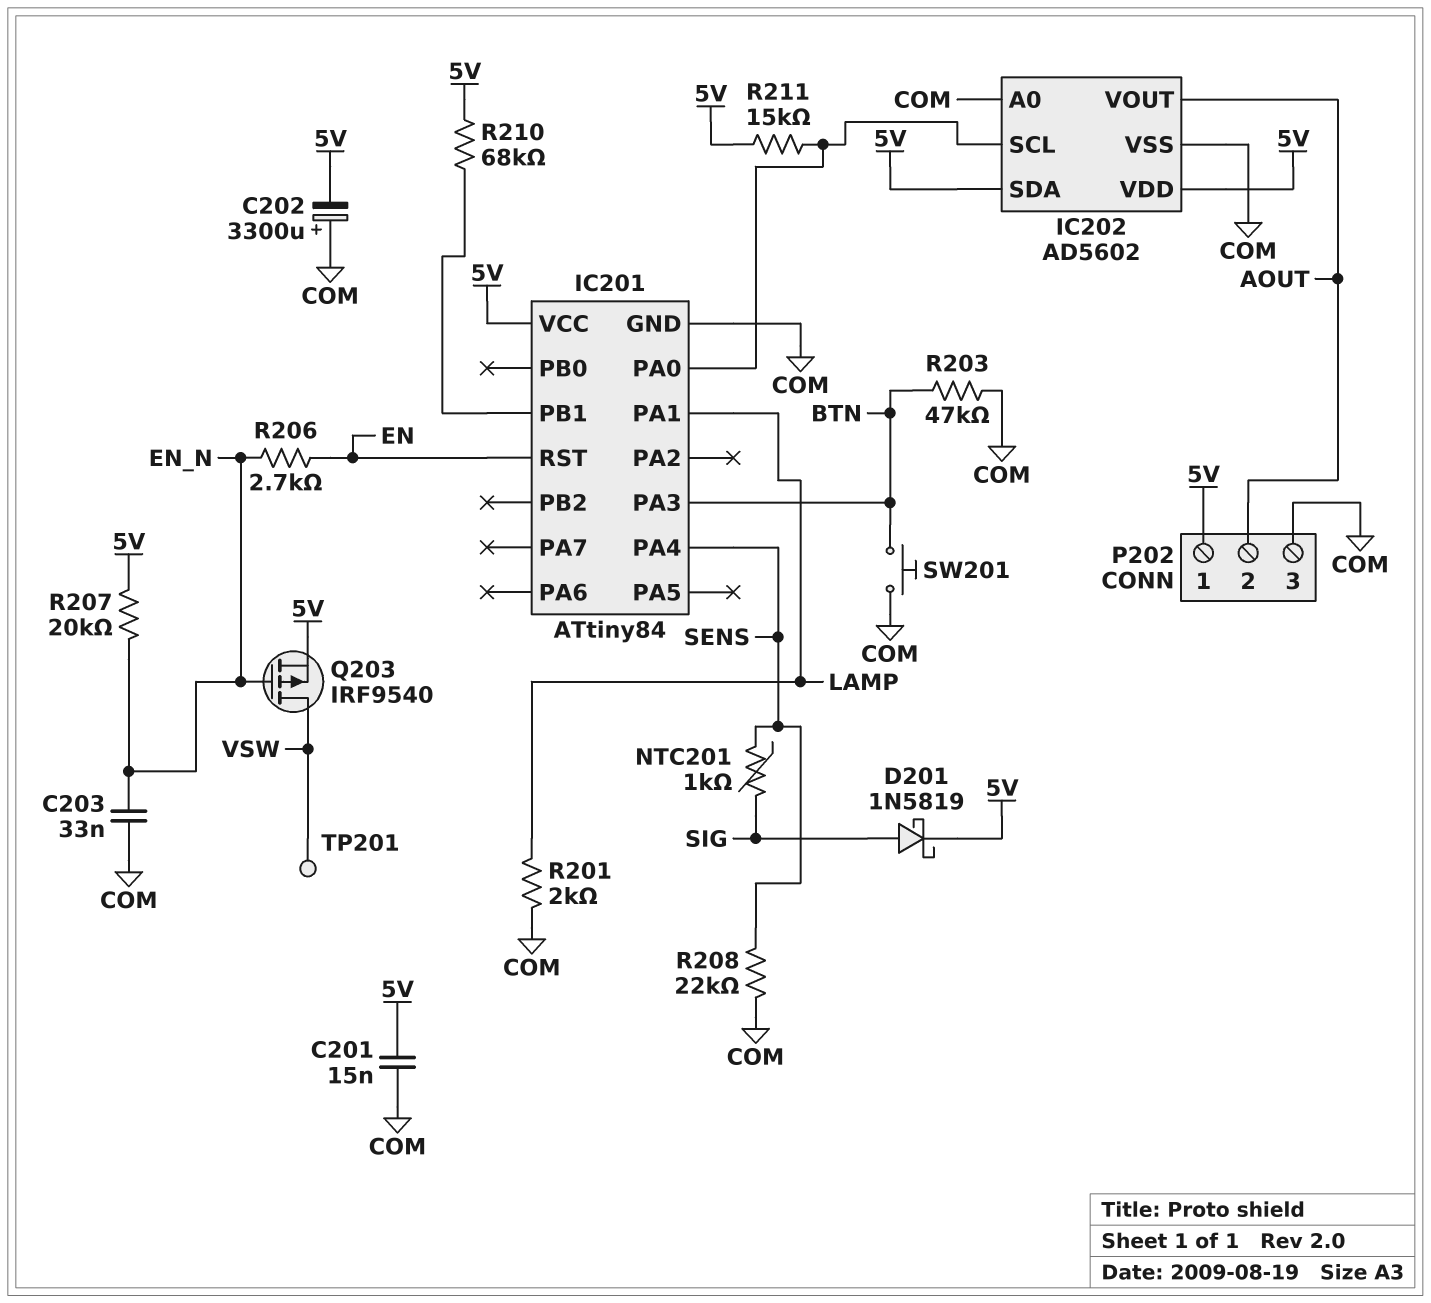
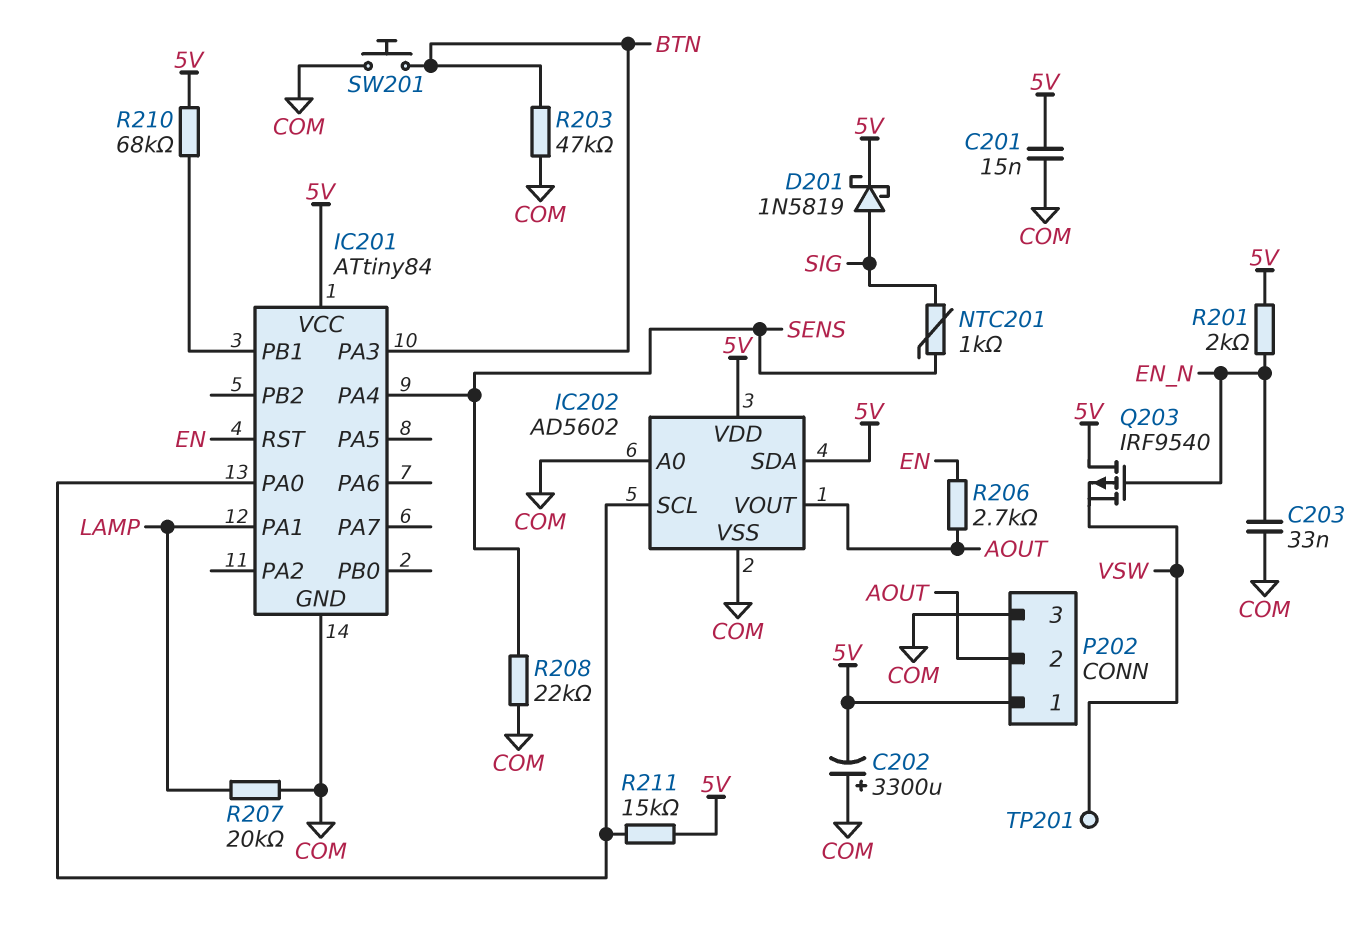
Q203: PMOS IRF9540 (G EN_N, D VSW, S 5V) -> PMOS IRF9540 (G EN_N, D 5V, S VSW)
R201: 2k (COM, LAMP) -> 2k (5V, EN_N)
R206: 2.7k (EN, EN_N) -> 2.7k (AOUT, EN)
R207: 20k (5V, EN_N) -> 20k (COM, LAMP)

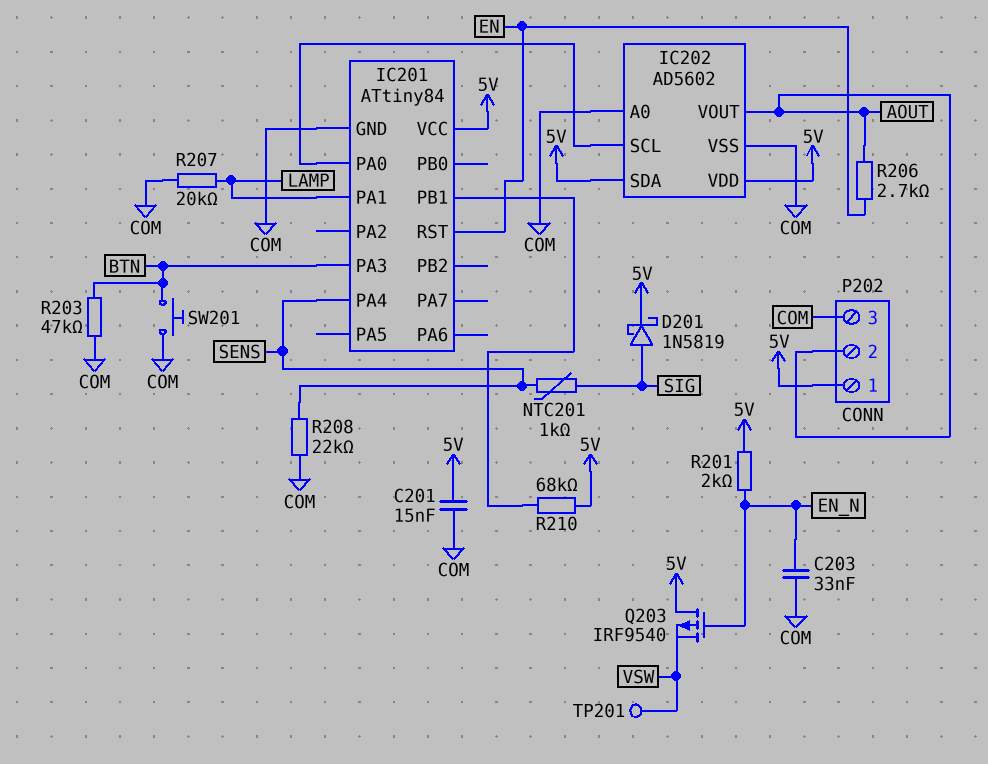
C202: 3300uF (plus COM, minus 5V) -> none
R211: 15k (5V, IC201/PA0) -> none

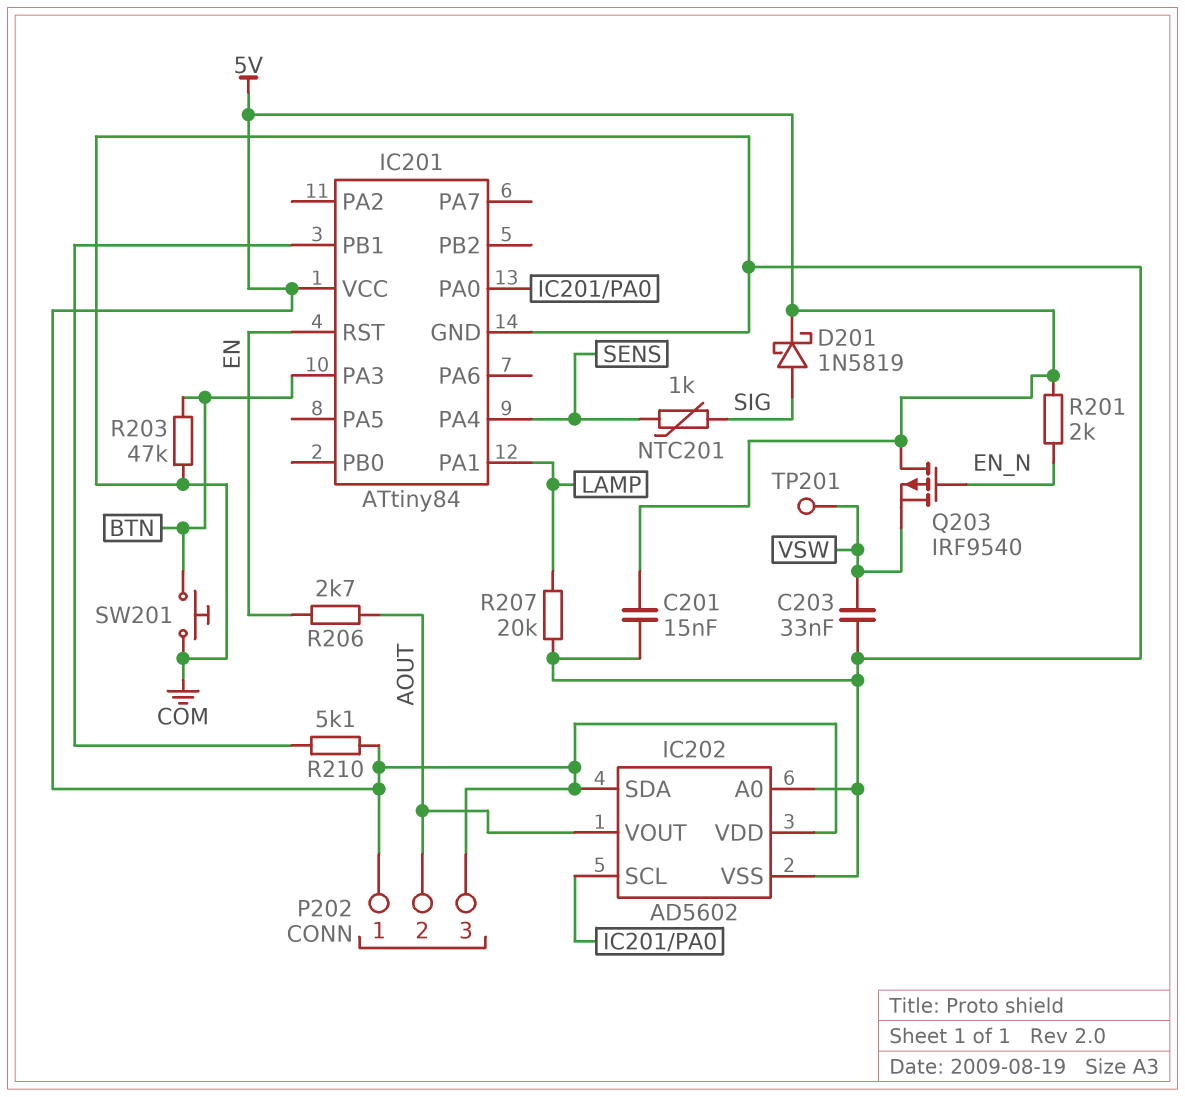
C203: 33nF (COM, EN_N) -> 33nF (COM, VSW)
P202 pin 3: COM -> 5V
R208: 22k (COM, SENS) -> none
R210: 68k (5V, IC201/PB1) -> 5.1k (5V, IC201/PB1)

